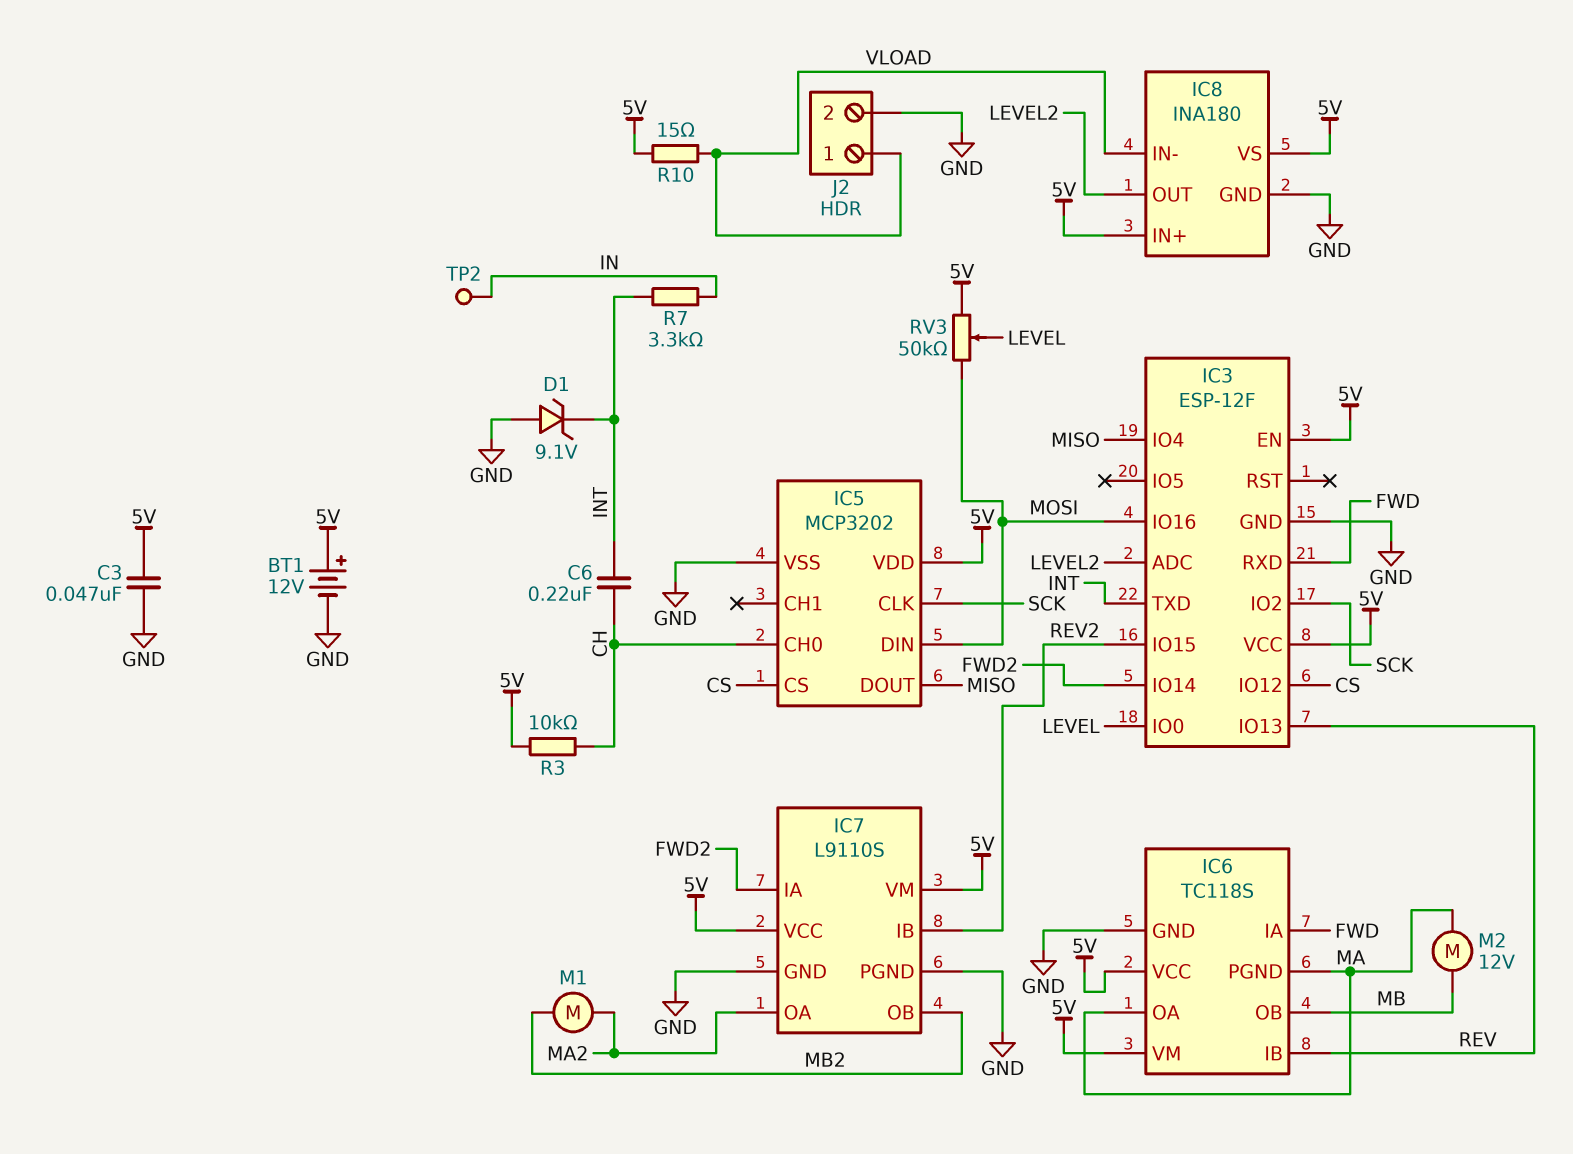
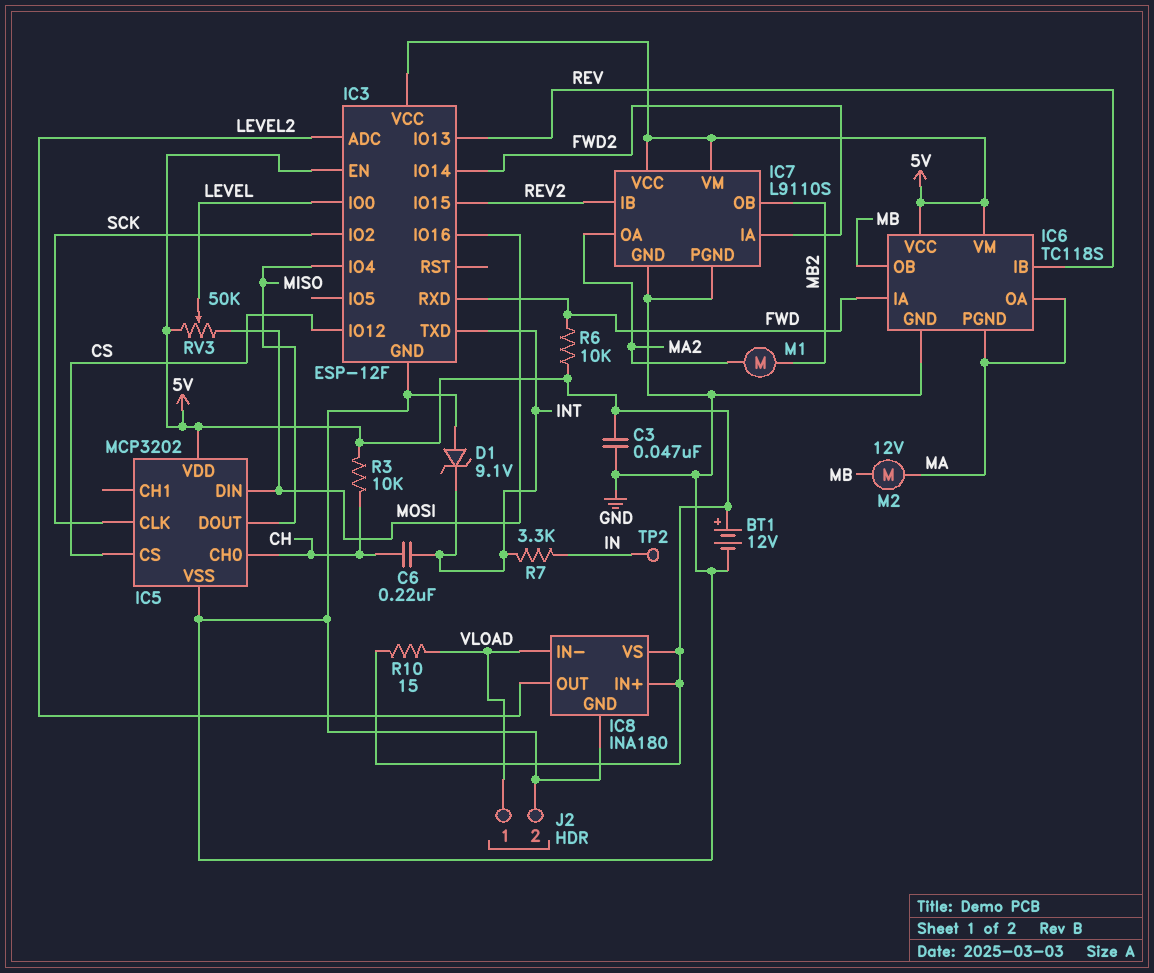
R6: none -> 10k (5V, FWD)

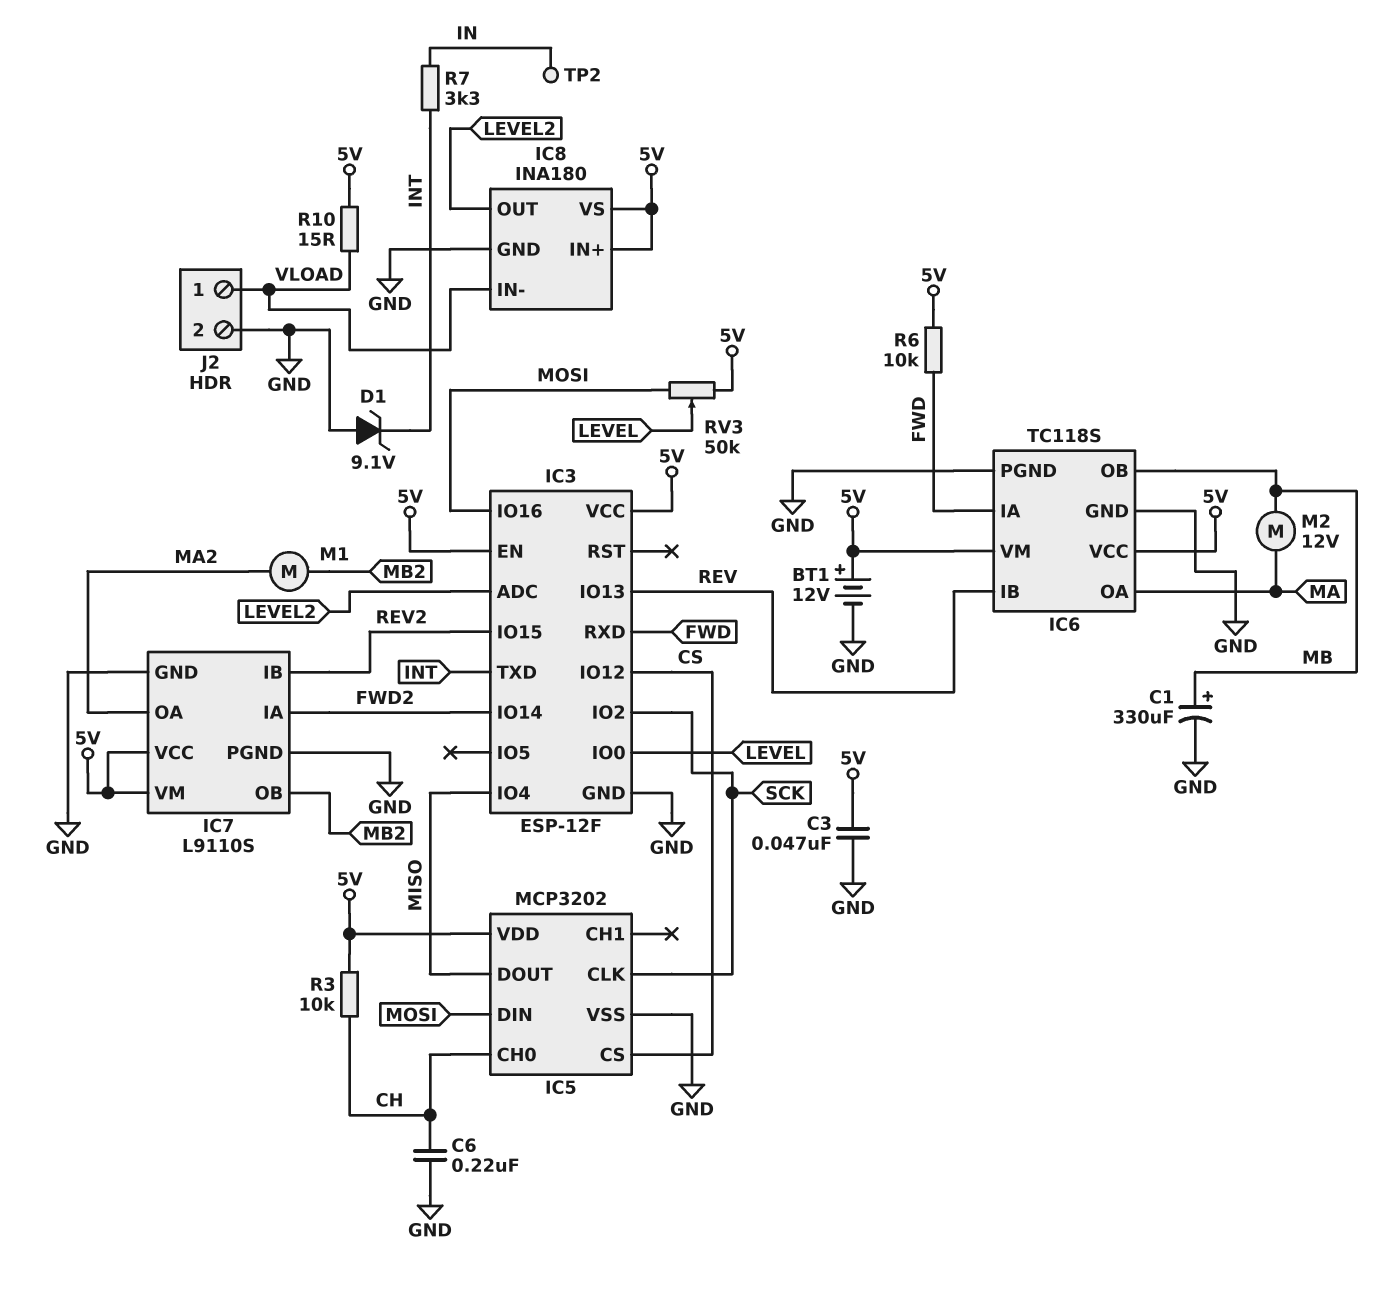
C1: none -> 330uF (plus MB, minus GND)
C6: 220nF (CH, INT) -> 220nF (CH, GND)
IC6 pin PGND: MA -> GND

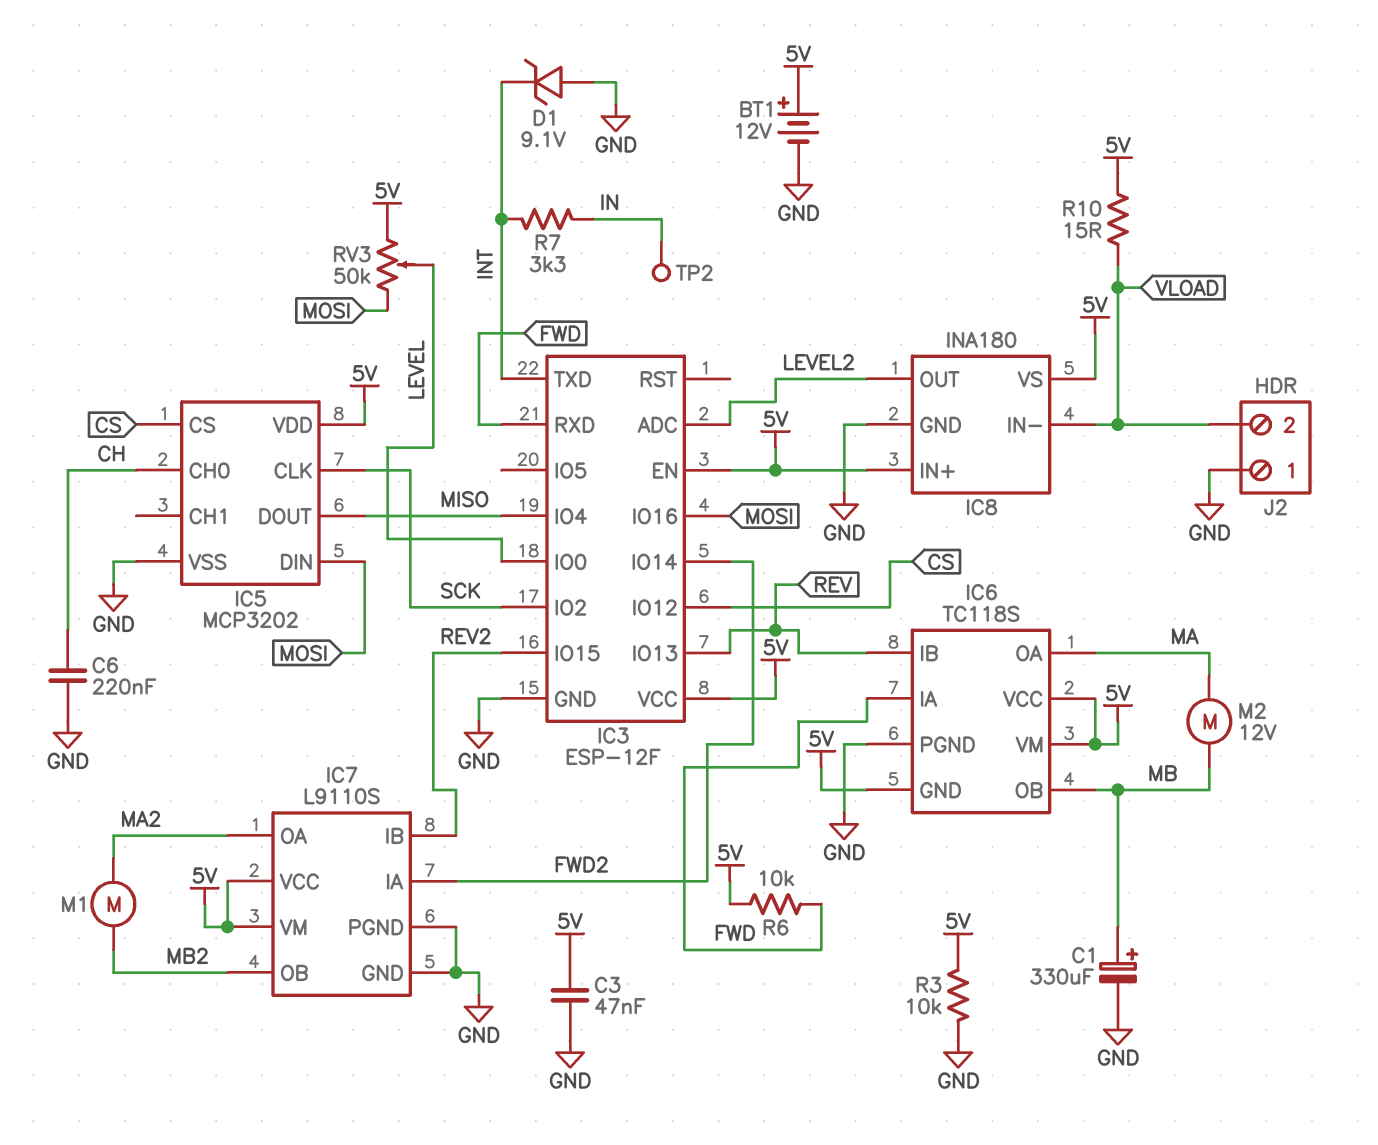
IC6 pin GND: GND -> 5V
J2 pin 1: VLOAD -> GND
J2 pin 2: GND -> VLOAD
R3: 10k (5V, CH) -> 10k (5V, GND)

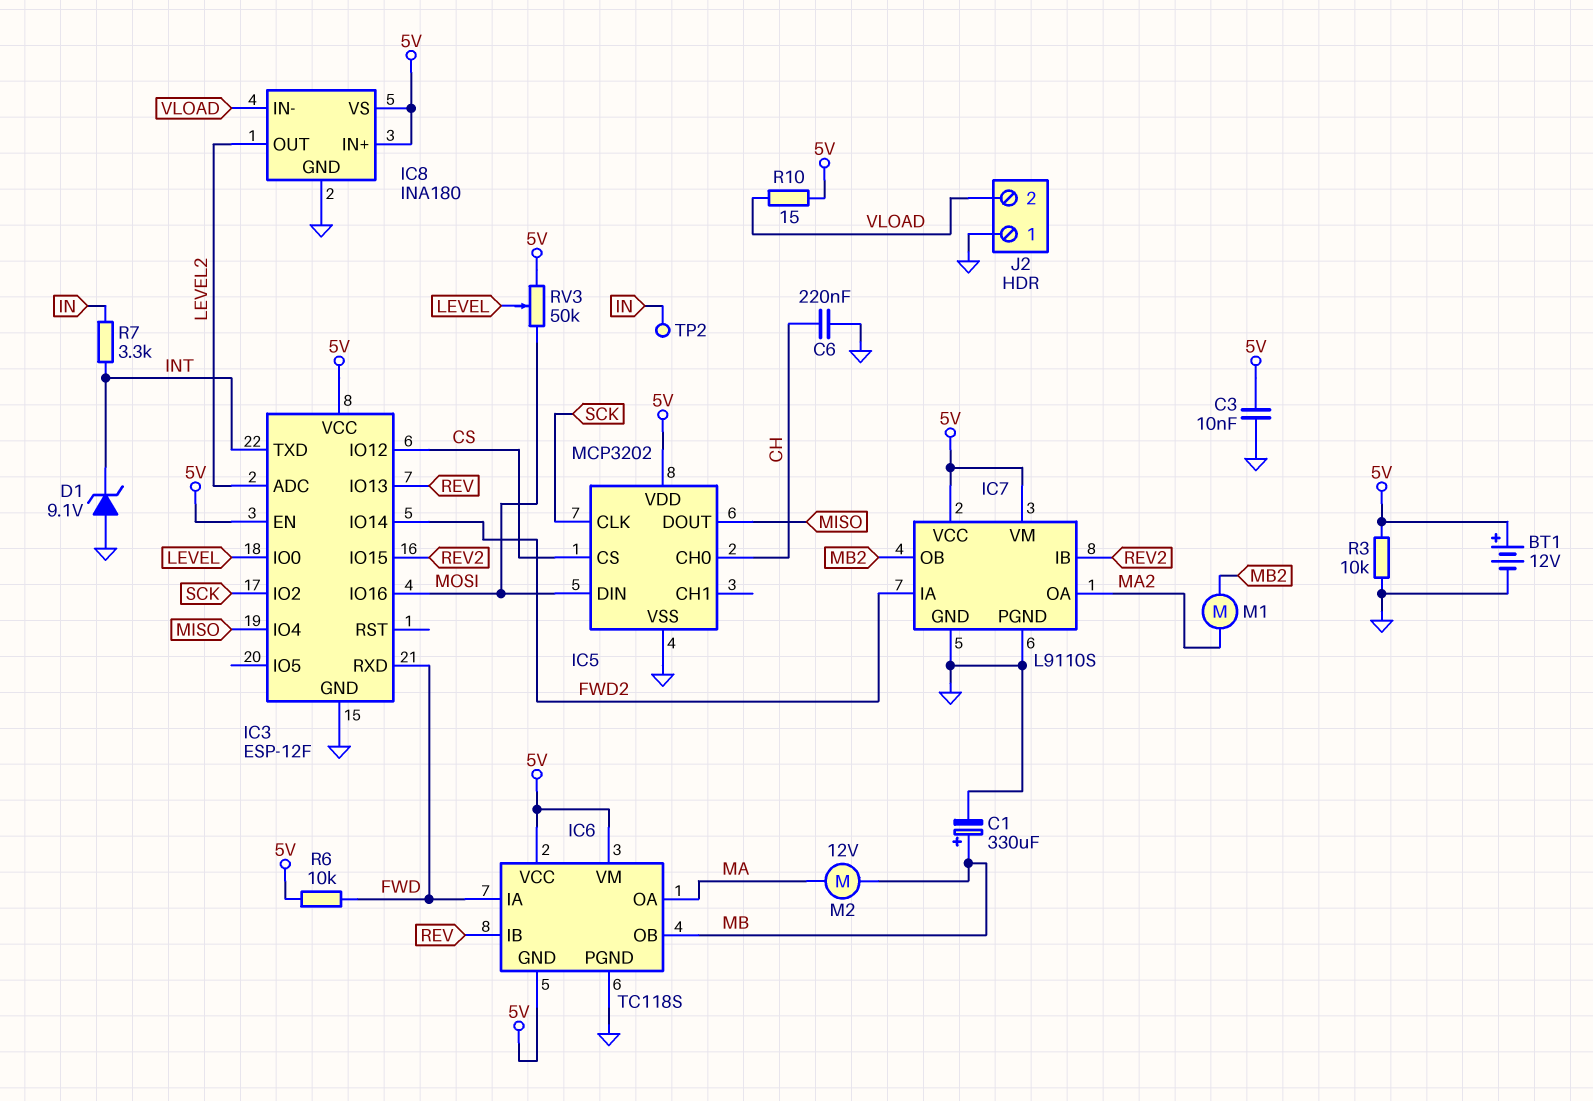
C3: 47nF (5V, GND) -> 10nF (5V, GND)

